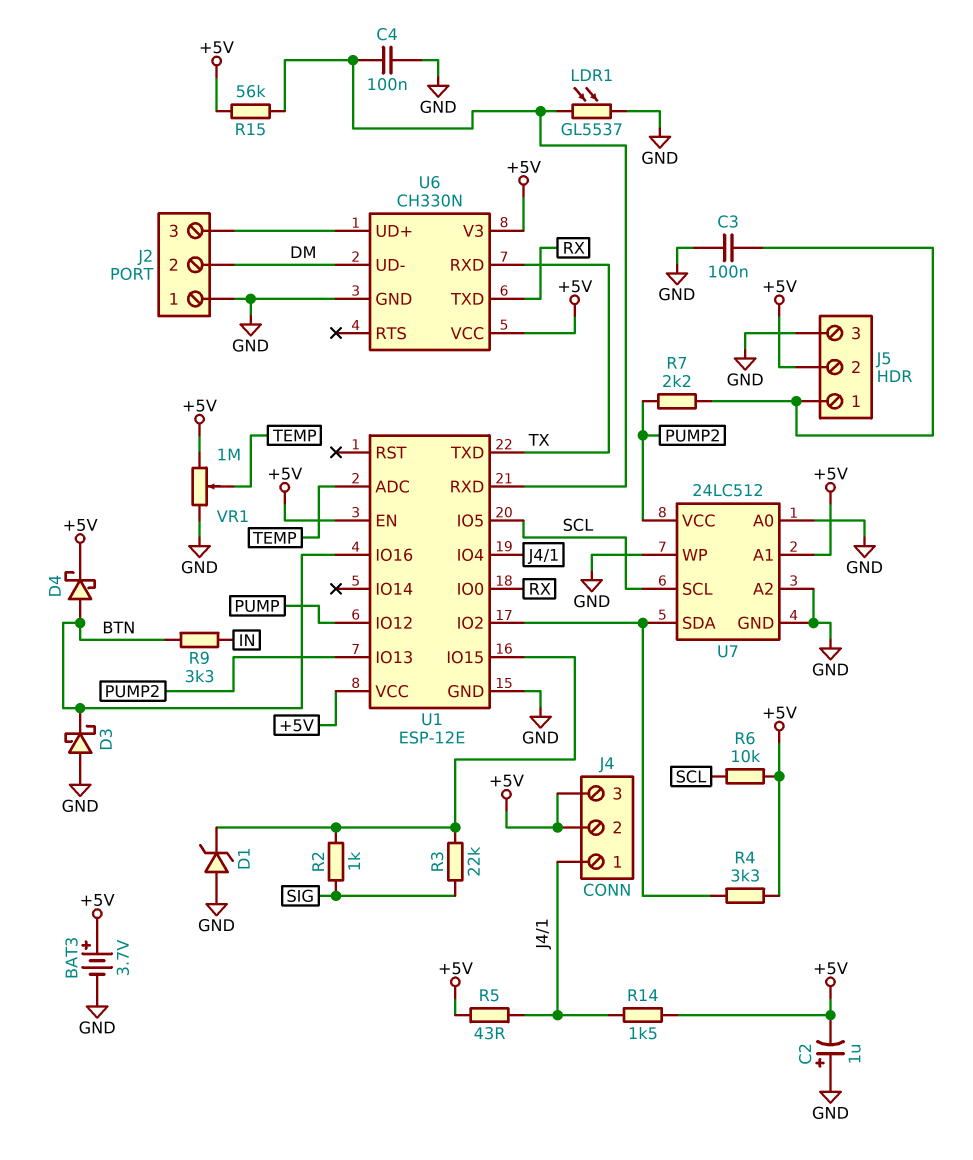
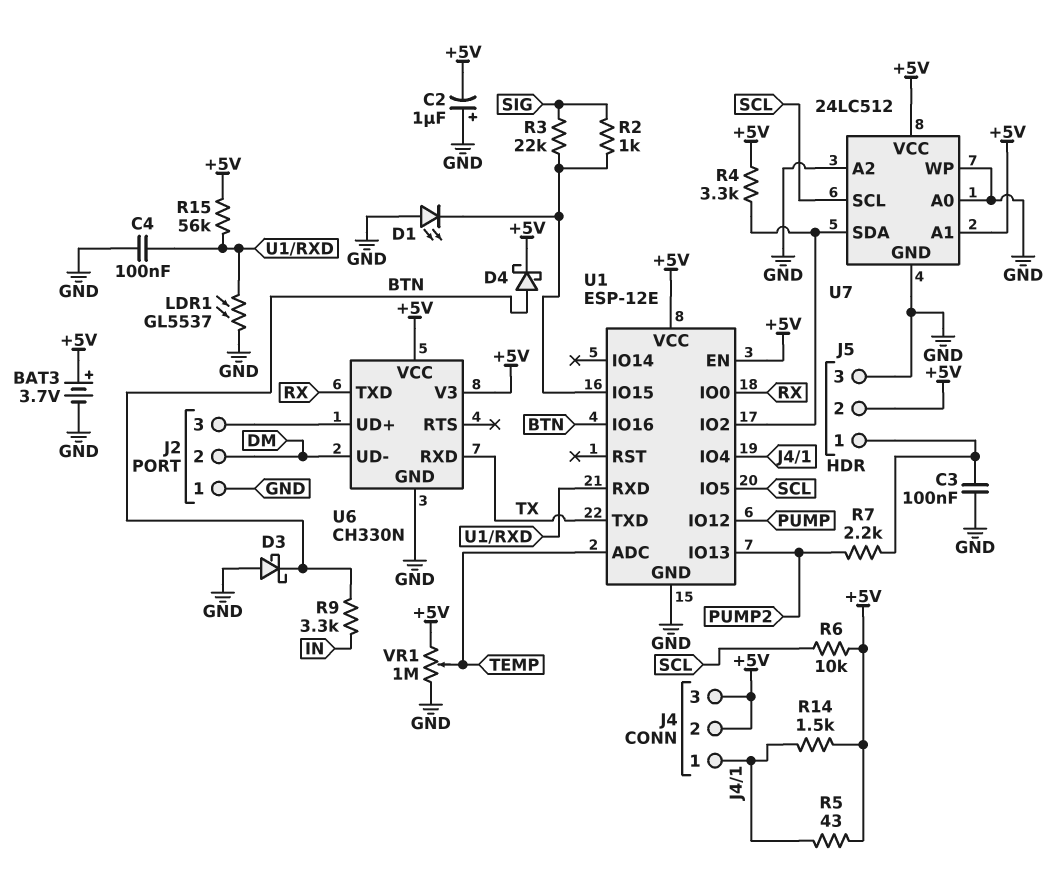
D1: zener (A GND, K U1/IO15) -> LED (A GND, K U1/IO15)
U7 pin VCC: PUMP2 -> +5V

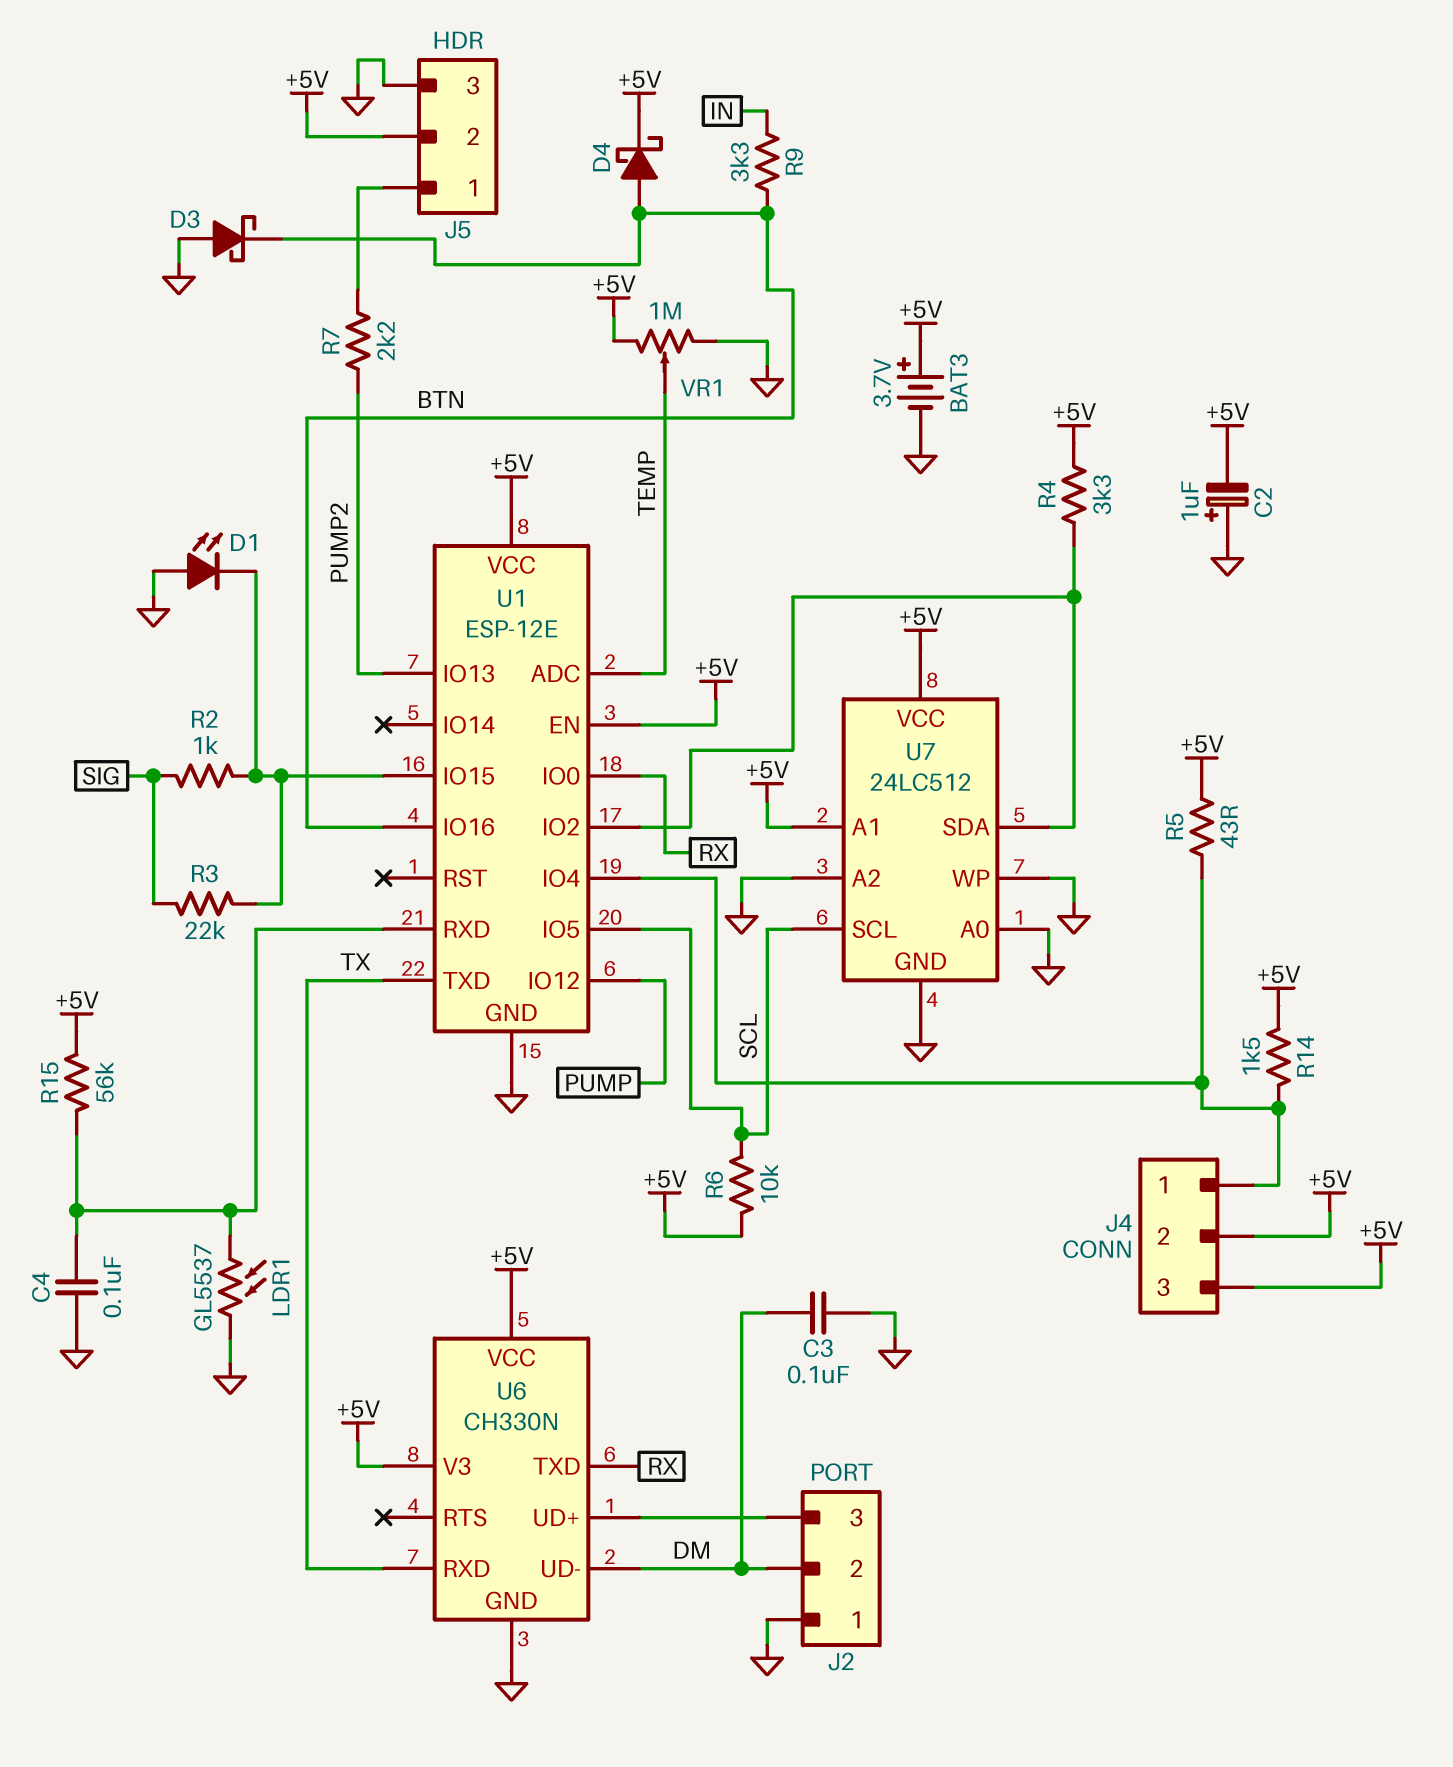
C3: 100nF (GND, J5/1) -> 100nF (DM, GND)

